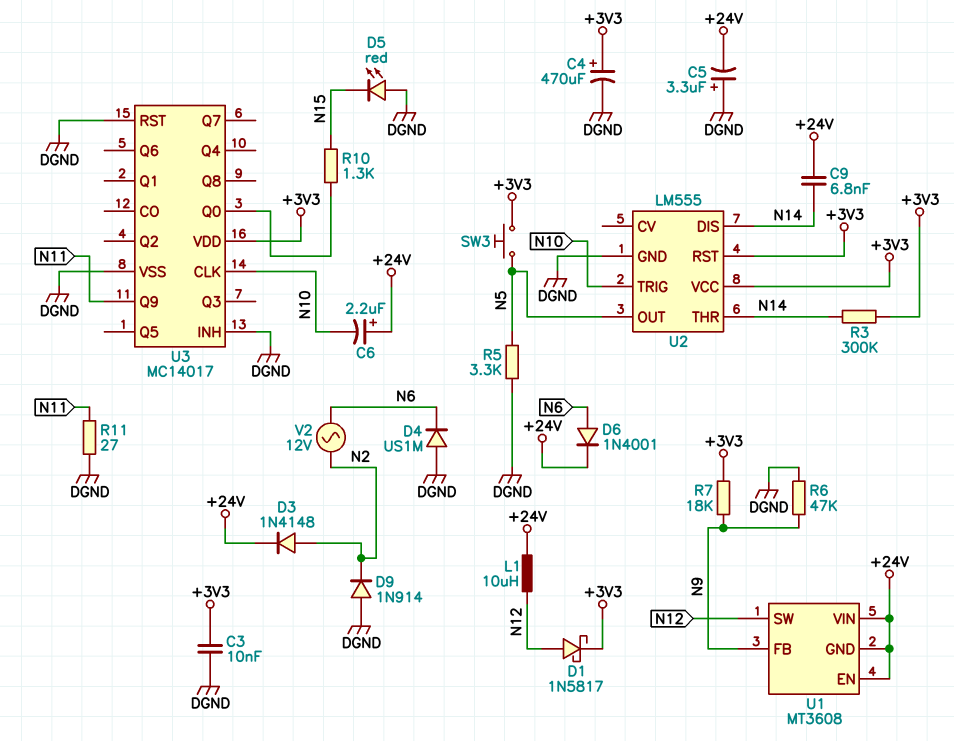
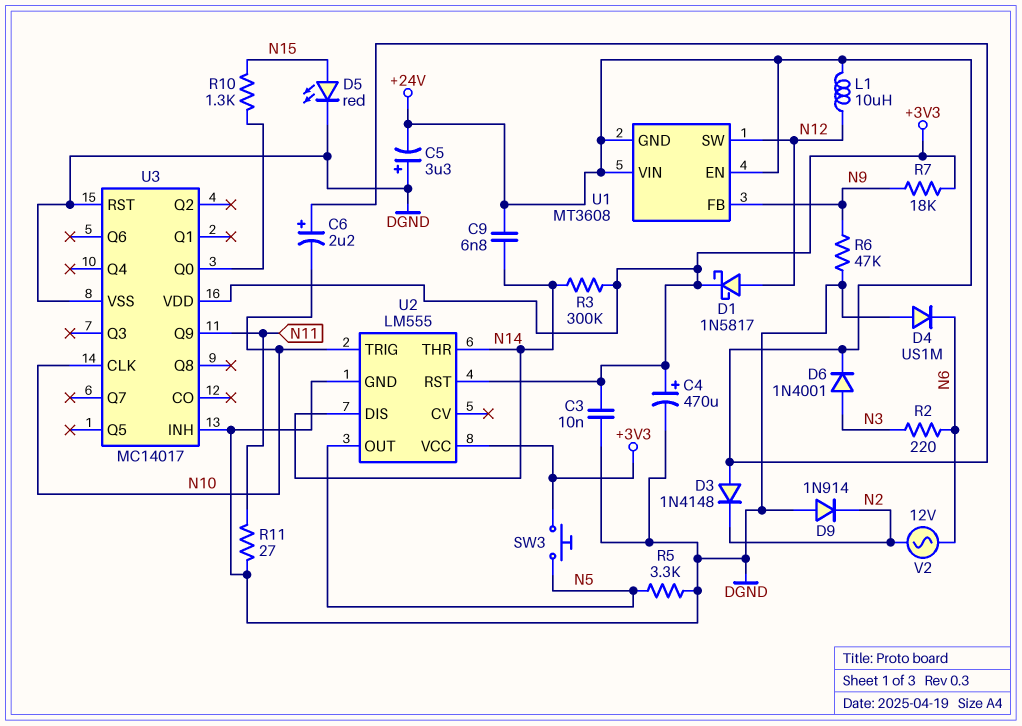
D3: diode 1N4148 (A N2, K +24V) -> diode 1N4148 (A +24V, K N2)
D5: LED red (A DGND, K N15) -> LED red (A N15, K DGND)
D6: diode 1N4001 (A N6, K +24V) -> diode 1N4001 (A N3, K +24V)
R2: none -> 220 (N3, N6)

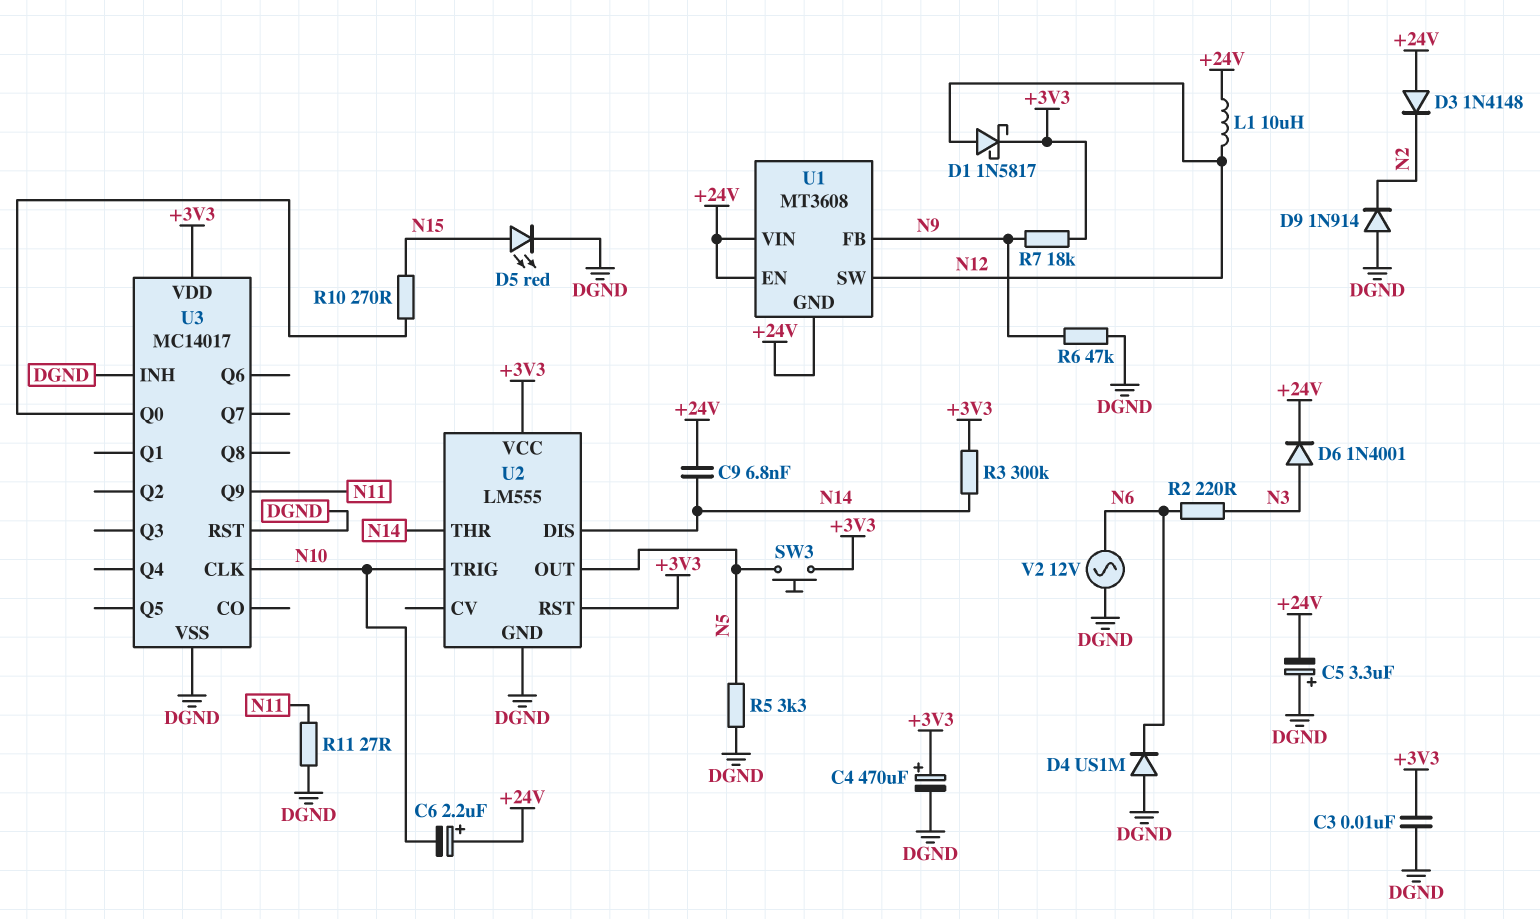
R10: 1.3k (N15, U3/Q0) -> 270 (N15, U3/Q0)
V2: AC 12V (N2, N6) -> AC 12V (DGND, N6)

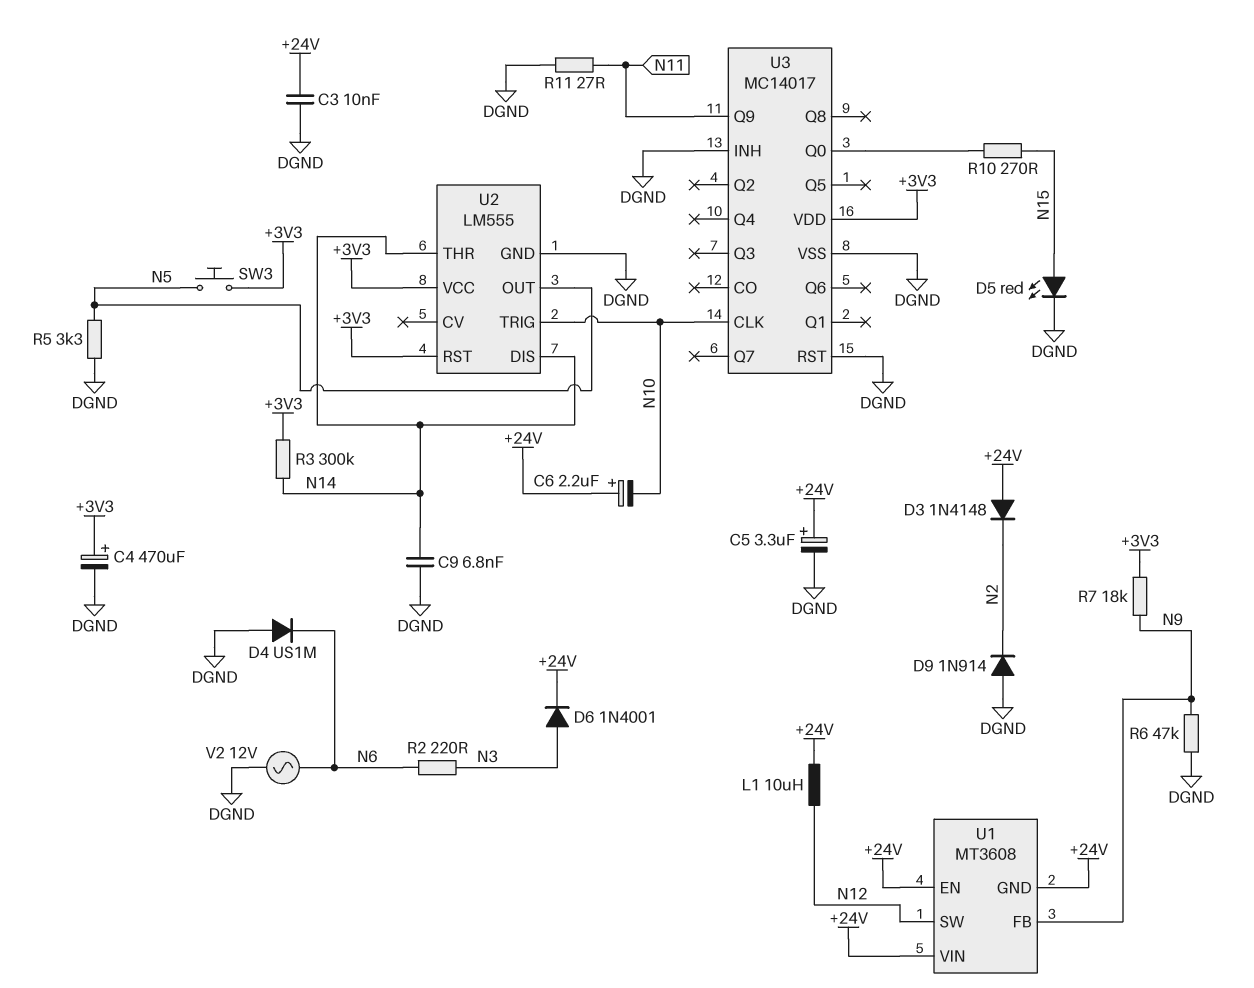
C3: 10nF (+3V3, DGND) -> 10nF (+24V, DGND)
C5: 3.3uF (plus DGND, minus +24V) -> 3.3uF (plus +24V, minus DGND)
C9: 6.8nF (+24V, N14) -> 6.8nF (DGND, N14)
D1: schottky 1N5817 (A N12, K +3V3) -> none

